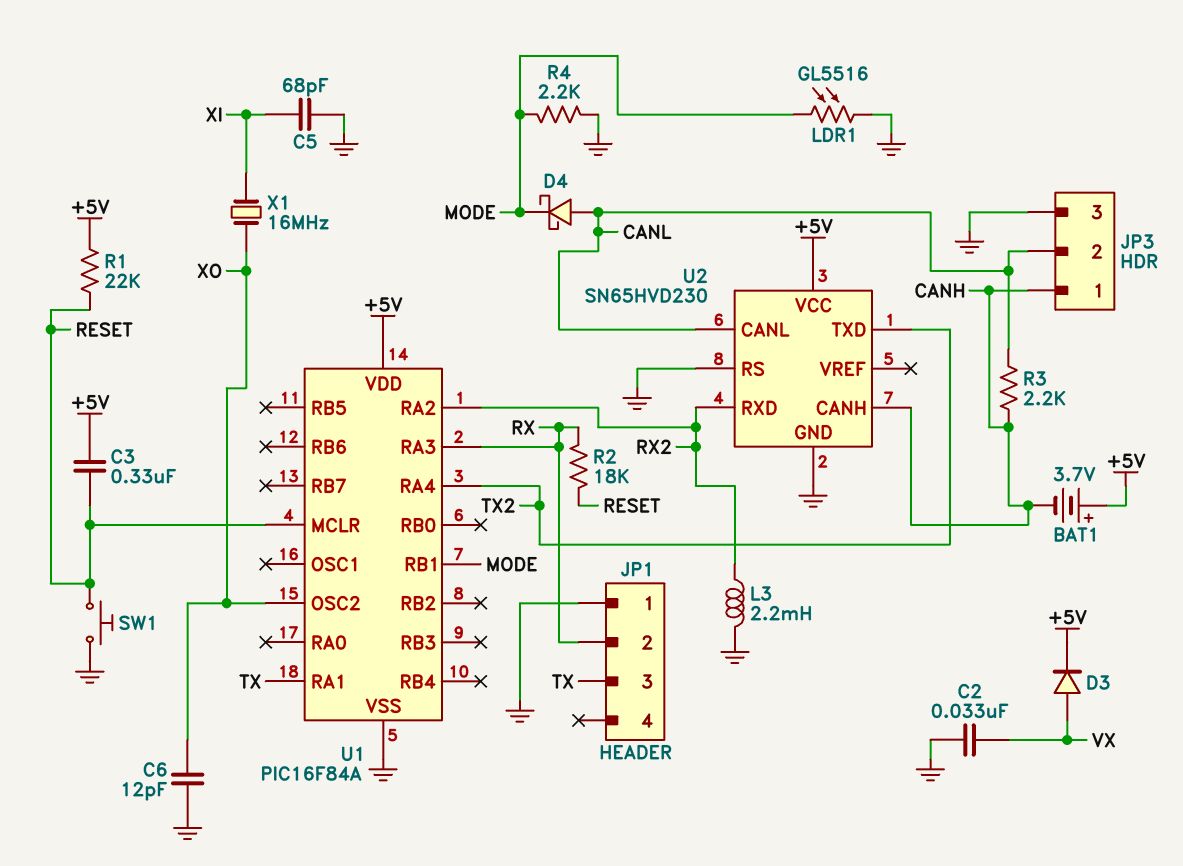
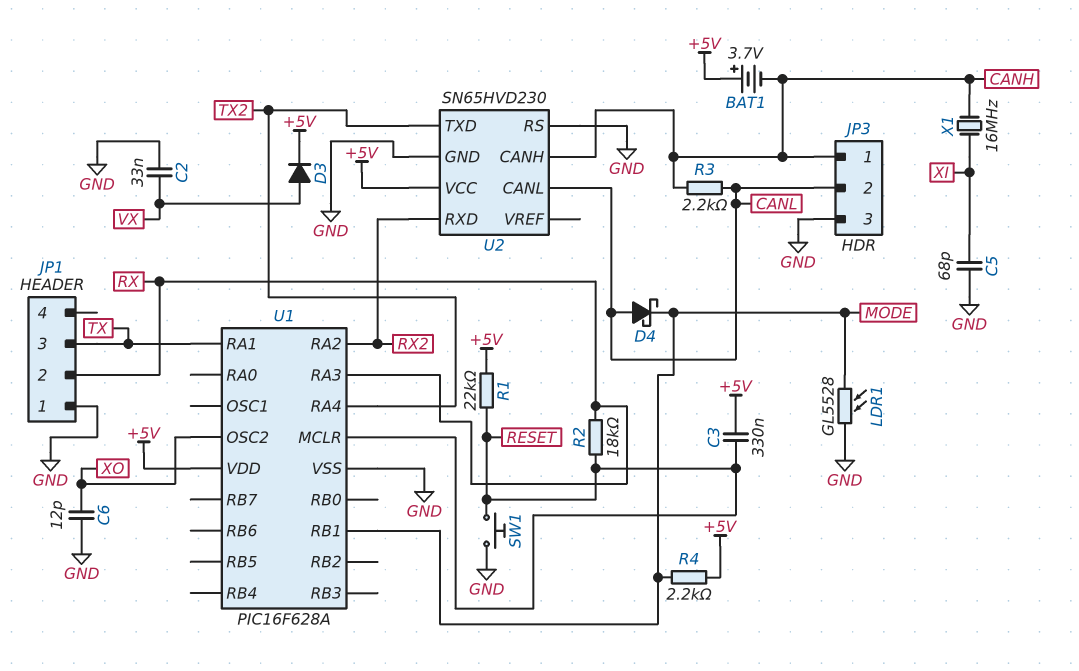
L3: 2.2mH (GND, RX2) -> none
LDR1: GL5516 (GND, MODE) -> GL5528 (GND, MODE)
R4: 2.2k (GND, MODE) -> 2.2k (+5V, MODE)
U1: PIC16F84A -> PIC16F628A
X1: 16MHz (XI, XO) -> 16MHz (CANH, XI)

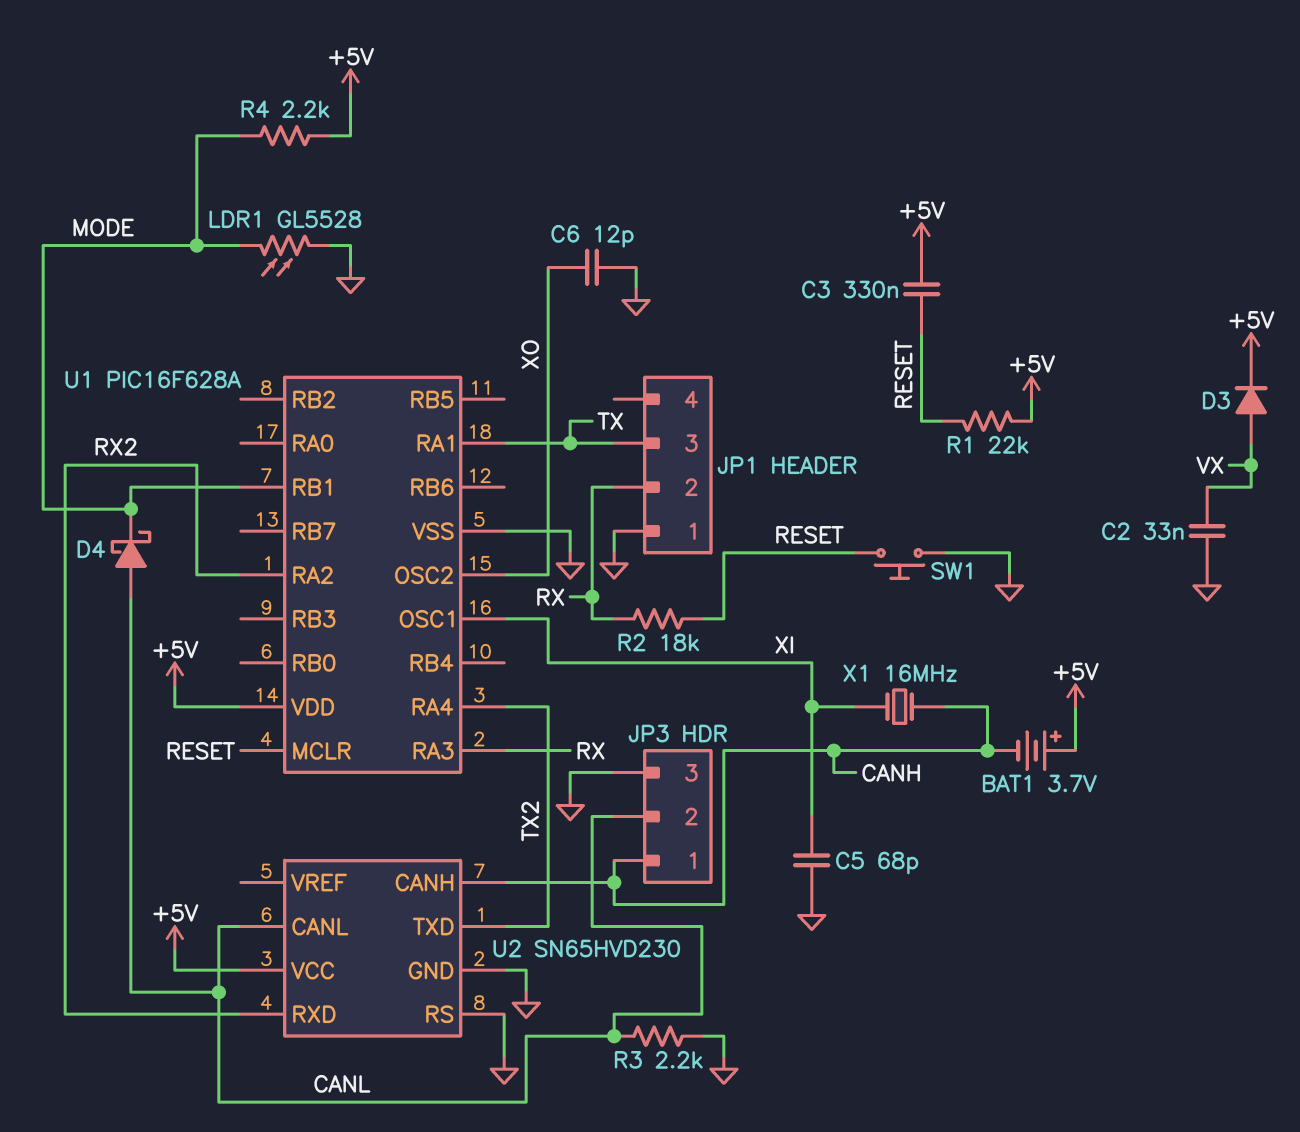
R3: 2.2k (CANH, CANL) -> 2.2k (CANL, GND)
U1 pin OSC1: none -> XI

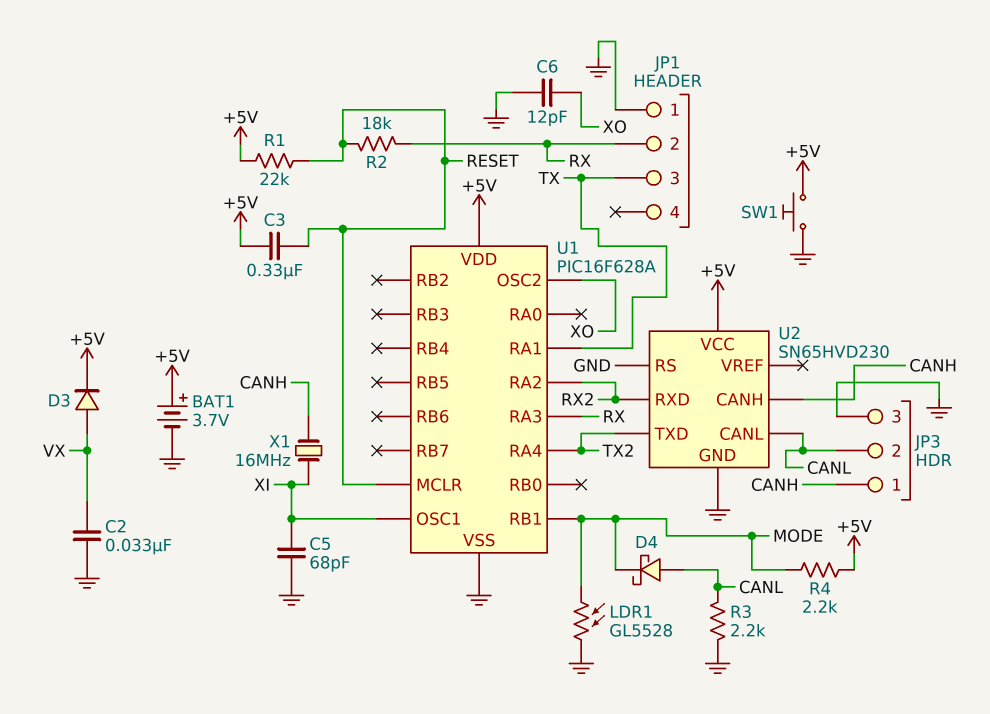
BAT1: 3.7V (plus +5V, minus CANH) -> 3.7V (plus +5V, minus GND)
SW1: button (GND, RESET) -> button (+5V, GND)

